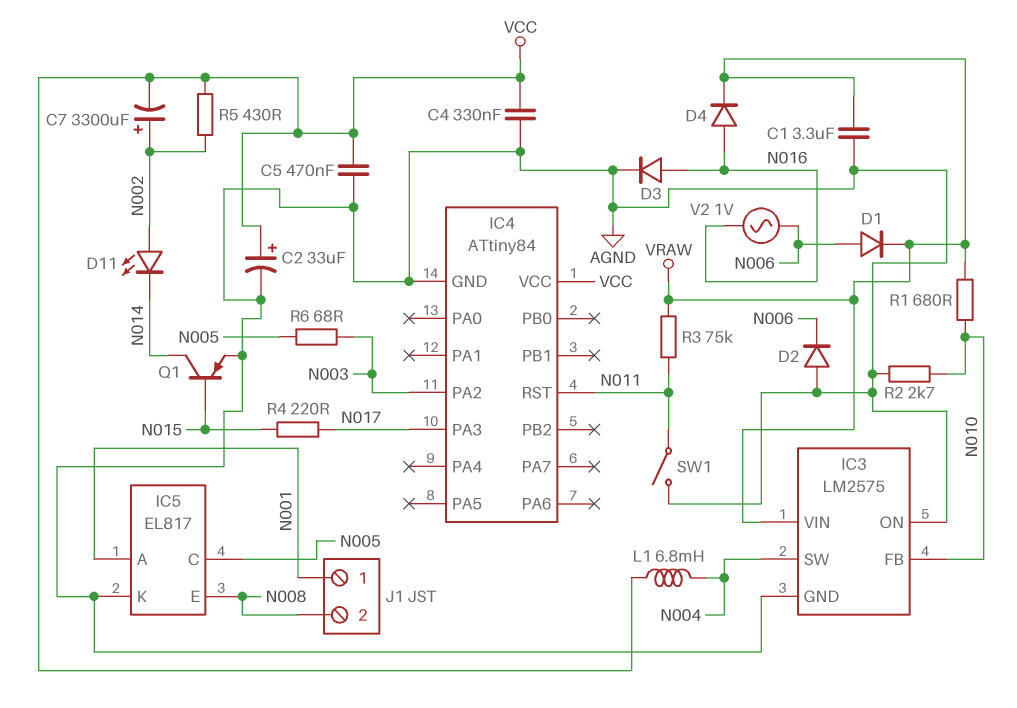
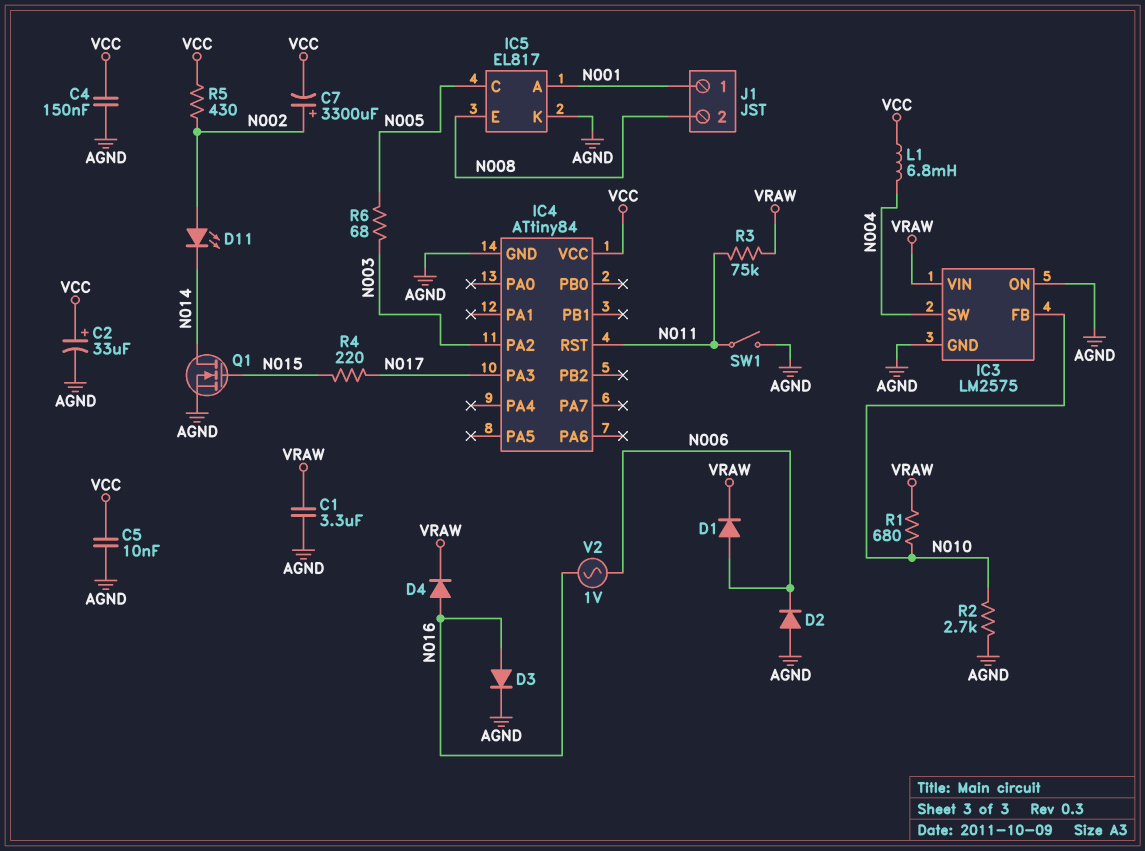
C4: 330nF (AGND, VCC) -> 150nF (AGND, VCC)
C5: 470nF (AGND, VCC) -> 10nF (AGND, VCC)
Q1: PNP (B N015, C N014, E AGND) -> NMOS (G N015, D N014, S AGND)

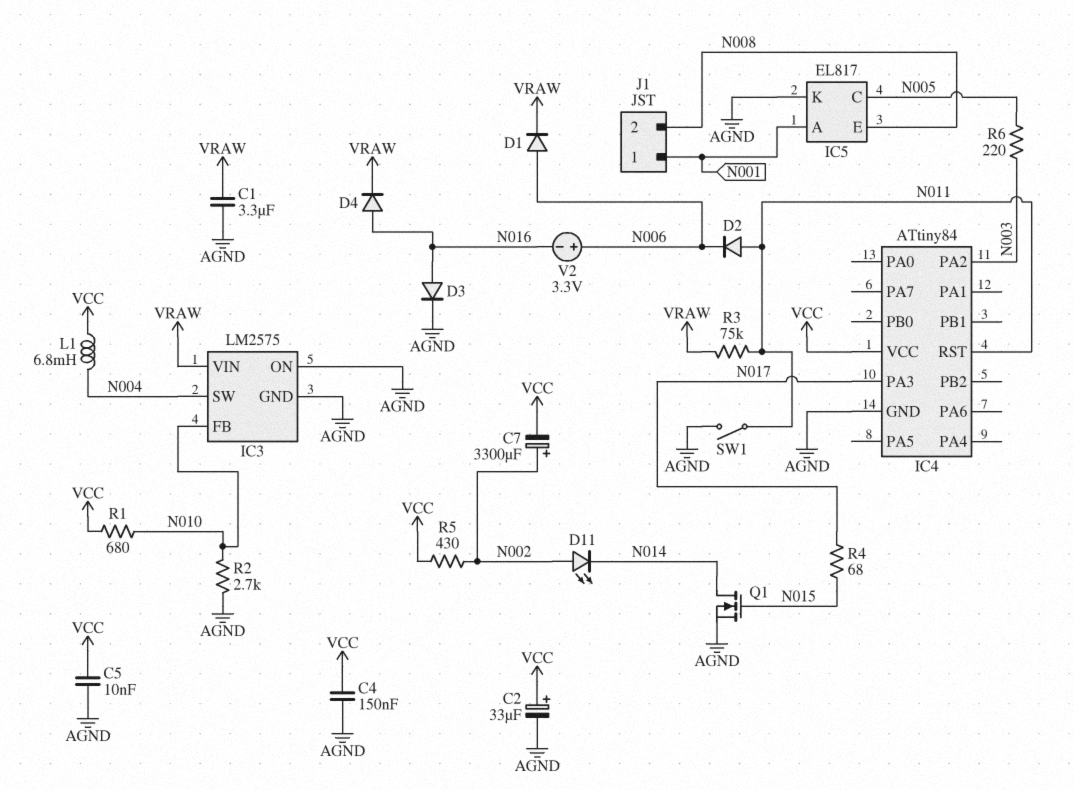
D2: diode (A AGND, K N006) -> diode (A N011, K N006)
R1: 680 (N010, VRAW) -> 680 (N010, VCC)
R4: 220 (N015, N017) -> 68 (N015, N017)
R6: 68 (N003, N005) -> 220 (N003, N005)
V2: AC 1V (N006, N016) -> 3.3V (plus N006, minus N016)

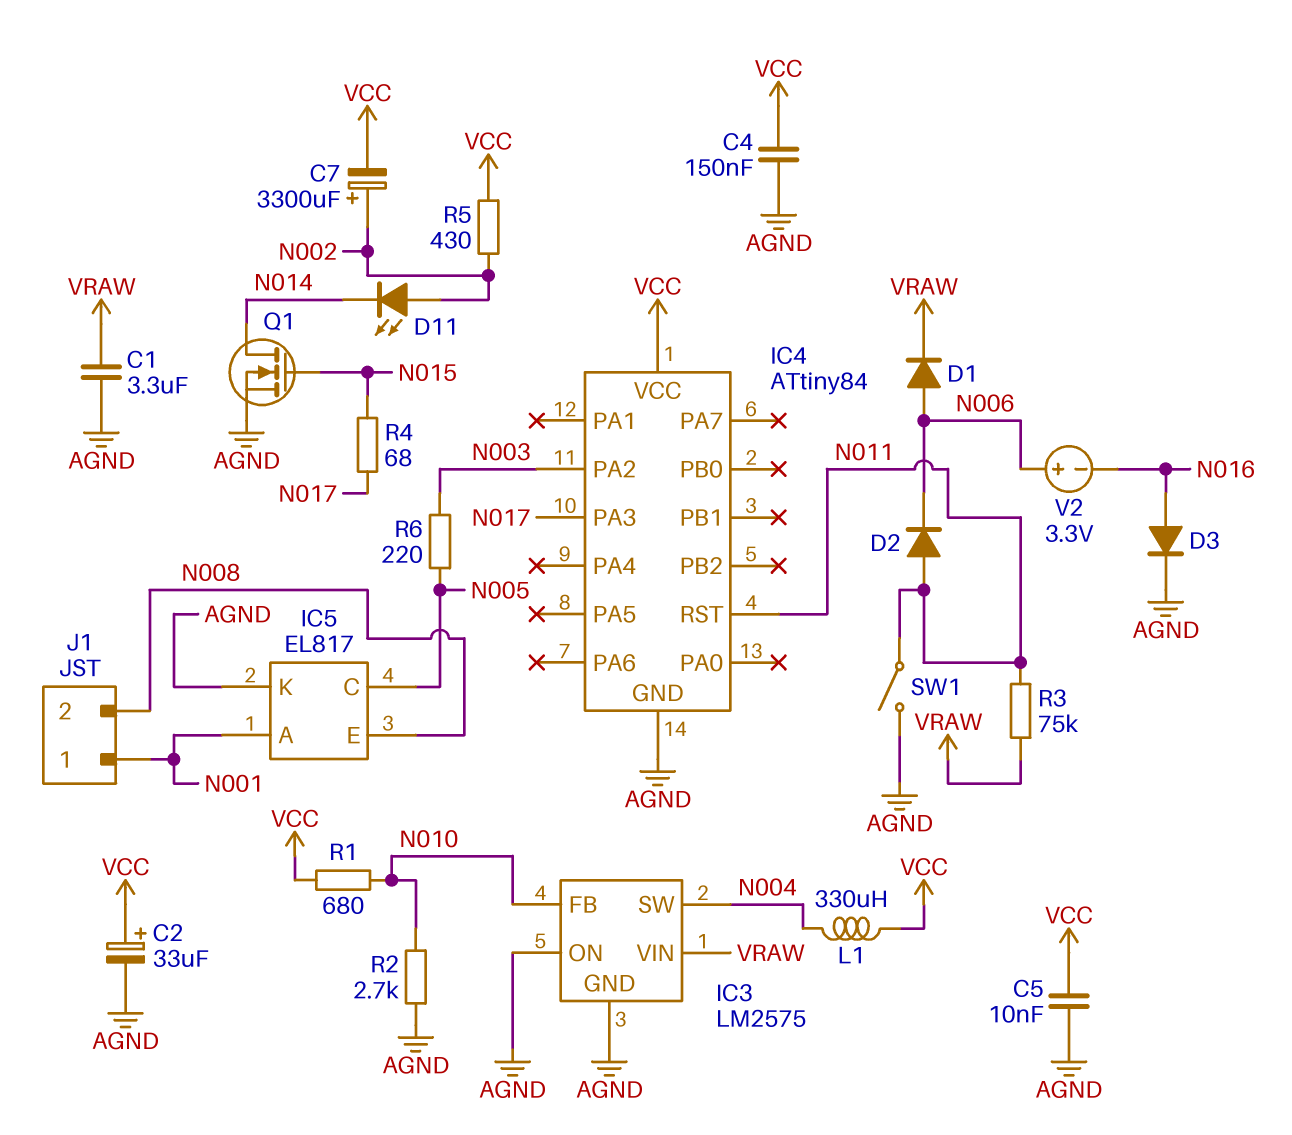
D4: diode (A N016, K VRAW) -> none
L1: 6.8mH (N004, VCC) -> 330uH (N004, VCC)

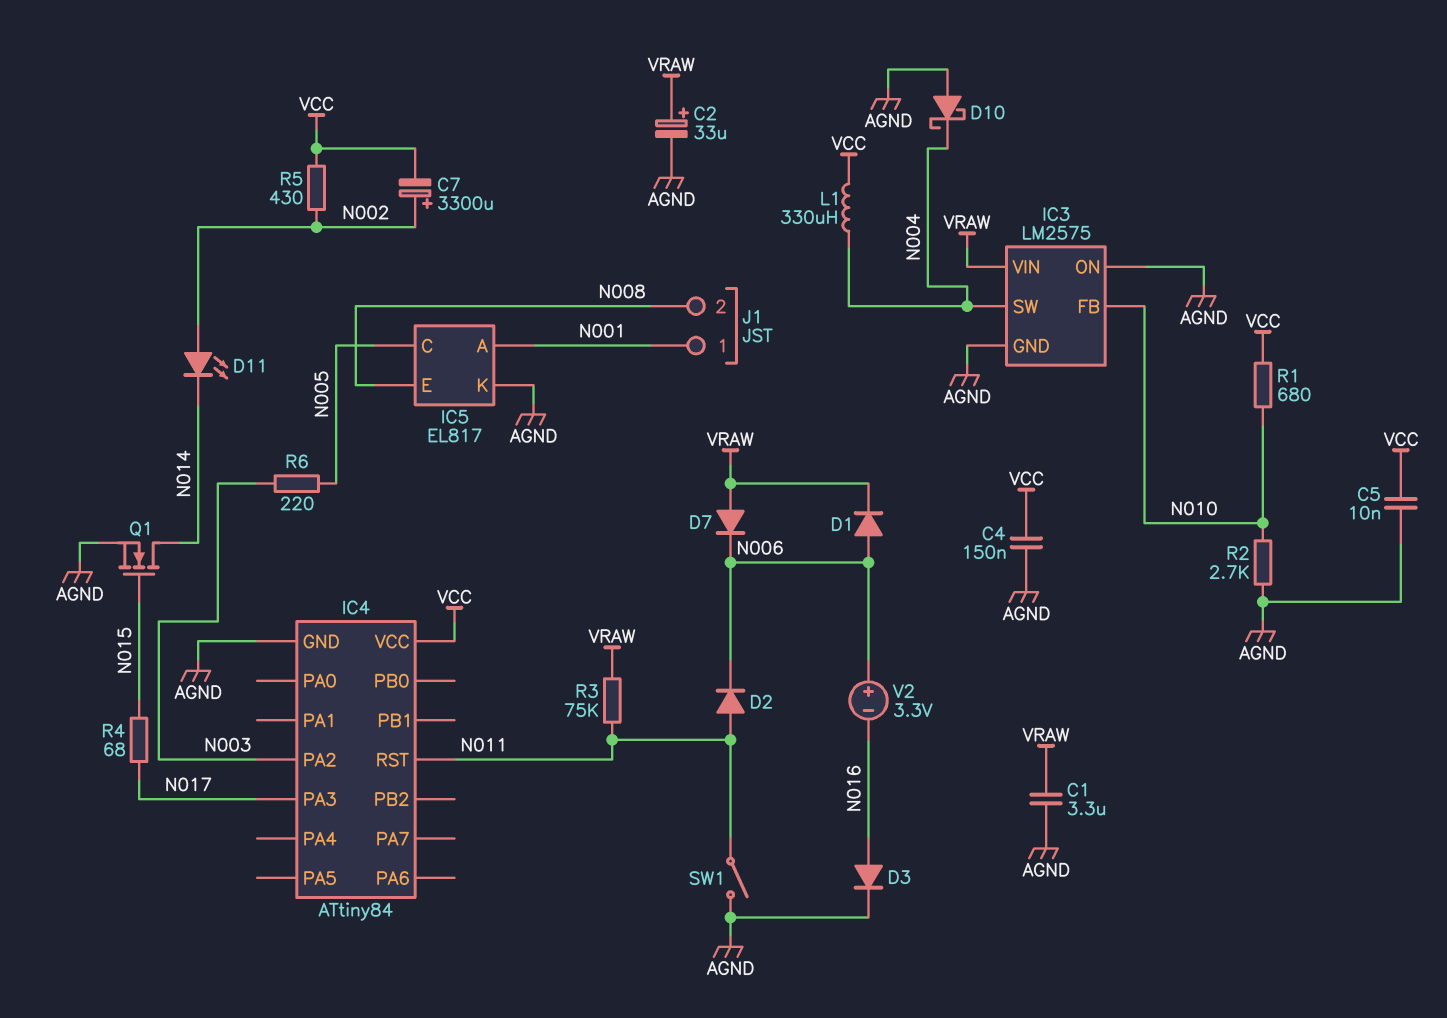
C2: 33uF (plus VCC, minus AGND) -> 33uF (plus VRAW, minus AGND)
D7: none -> diode (A VRAW, K N006)
D10: none -> schottky (A AGND, K N004)

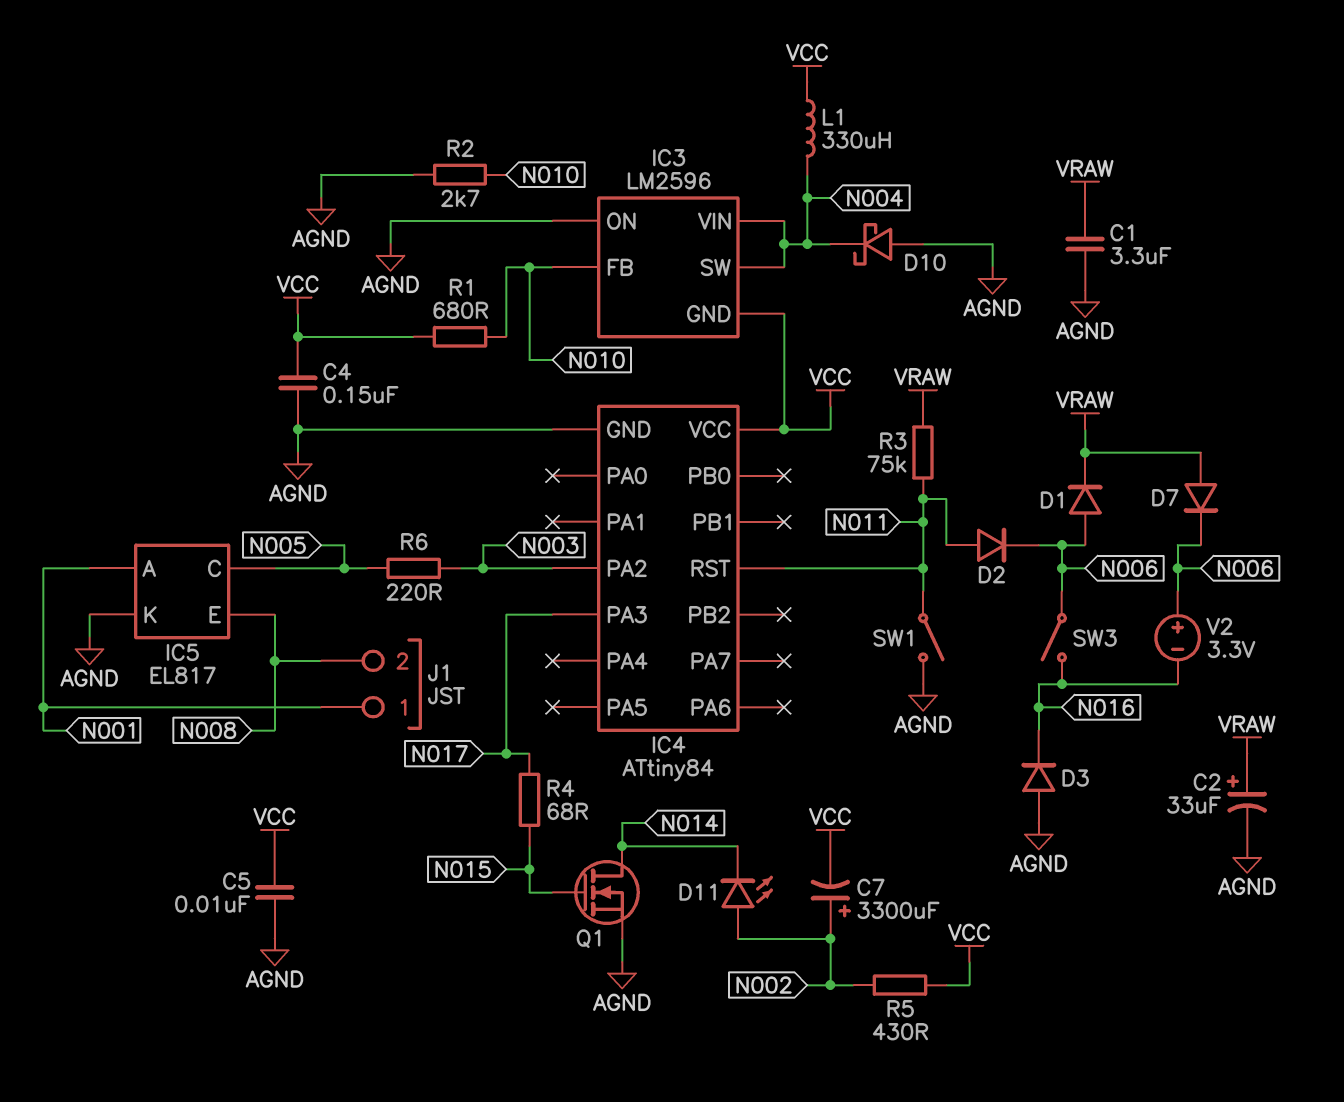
D3: diode (A N016, K AGND) -> diode (A AGND, K N016)
IC3: LM2575 -> LM2596
IC3 pin GND: AGND -> VCC
IC3 pin VIN: VRAW -> N004
SW3: none -> switch (N006, N016)

